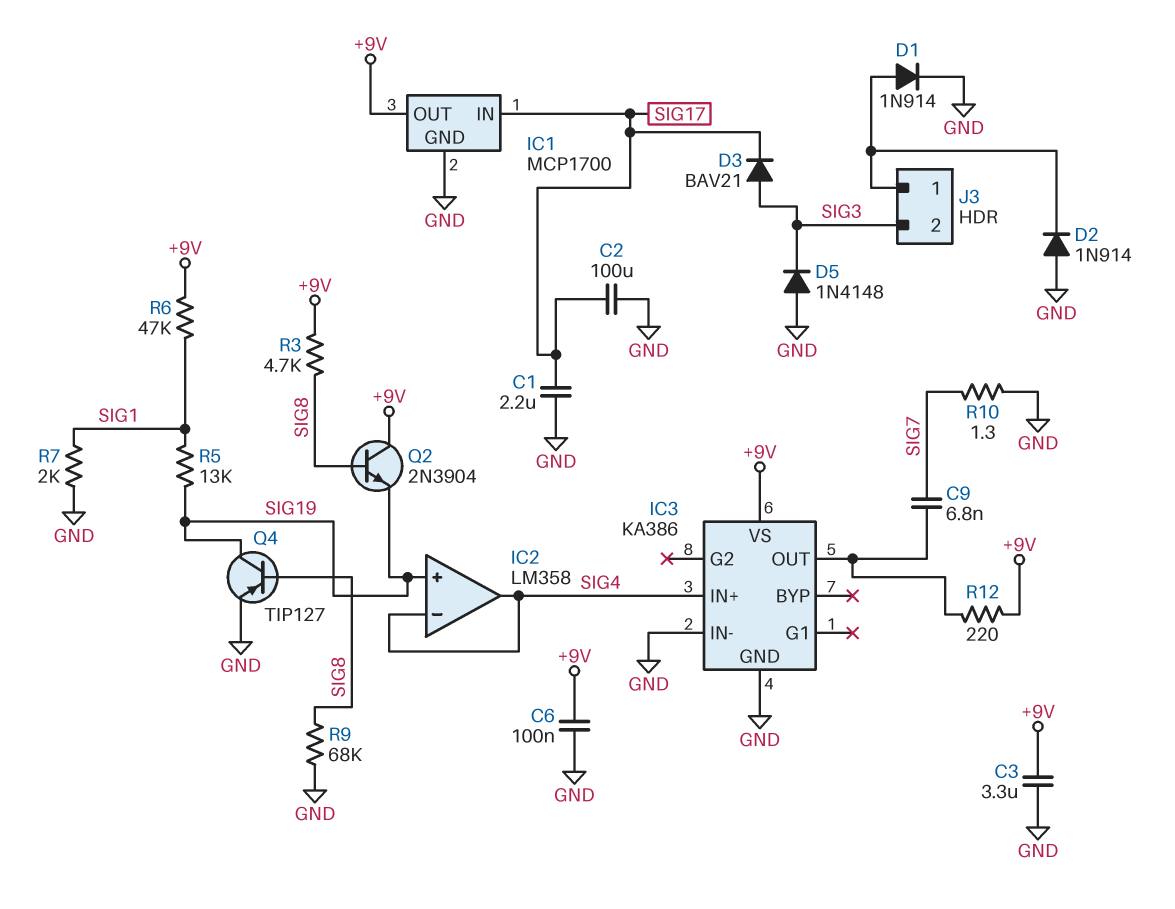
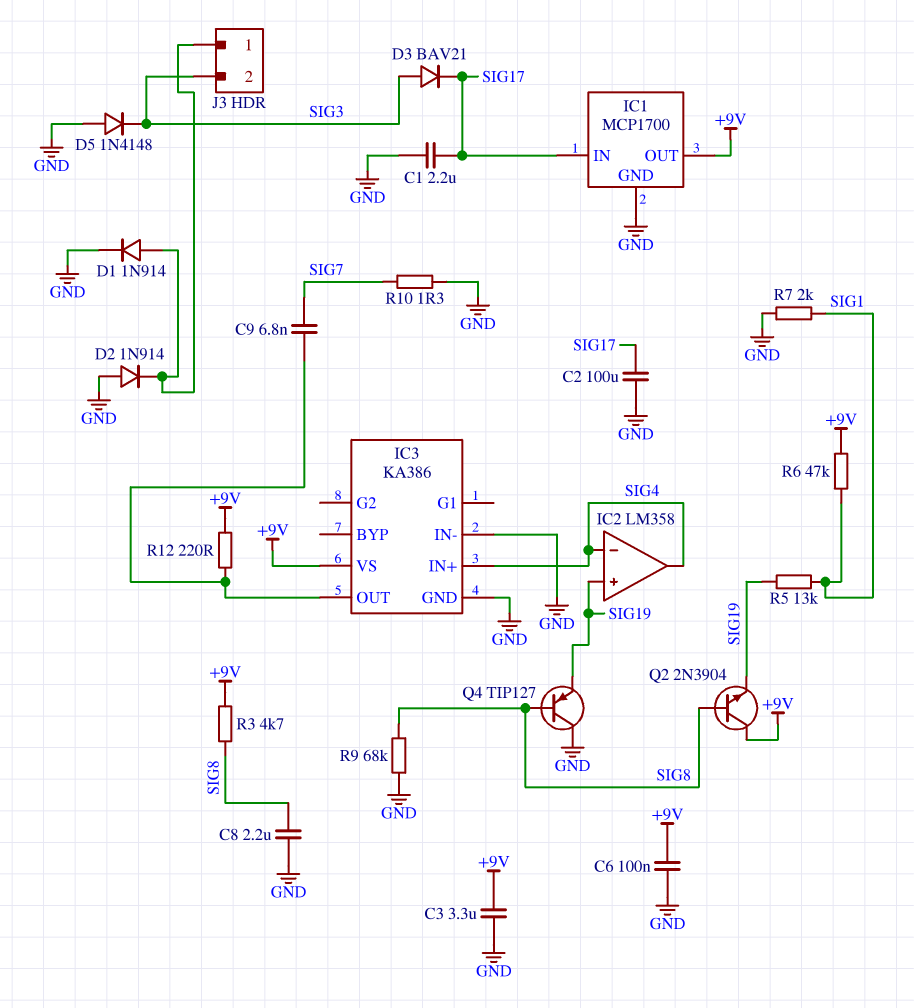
C8: none -> 2.2uF (GND, SIG8)
Q4: PNP TIP127 (B SIG8, C SIG19, E GND) -> PNP TIP127 (B SIG8, C GND, E SIG19)

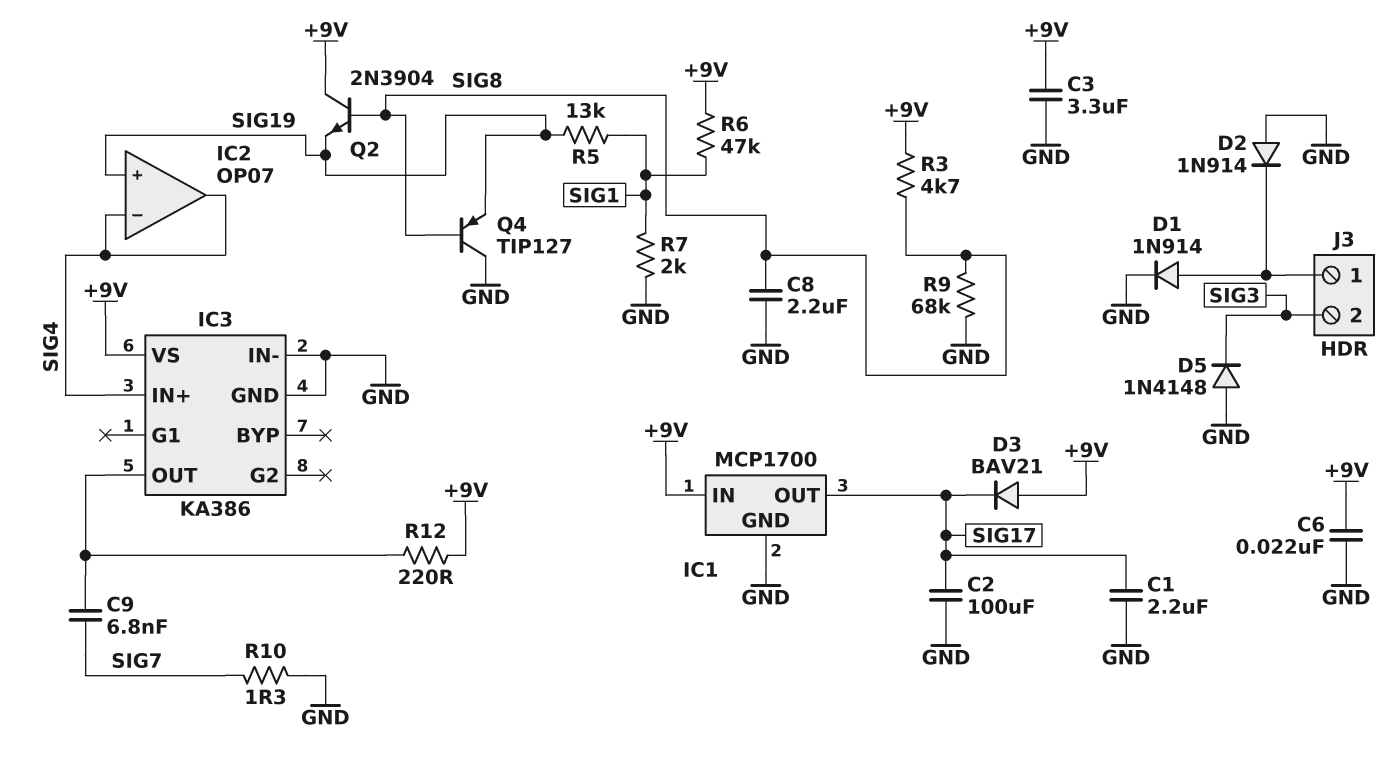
C6: 100nF (+9V, GND) -> 22nF (+9V, GND)
D3: diode BAV21 (A SIG3, K SIG17) -> diode BAV21 (A +9V, K SIG17)
IC1 pin IN: SIG17 -> +9V
IC1 pin OUT: +9V -> SIG17
IC2: LM358 -> OP07

